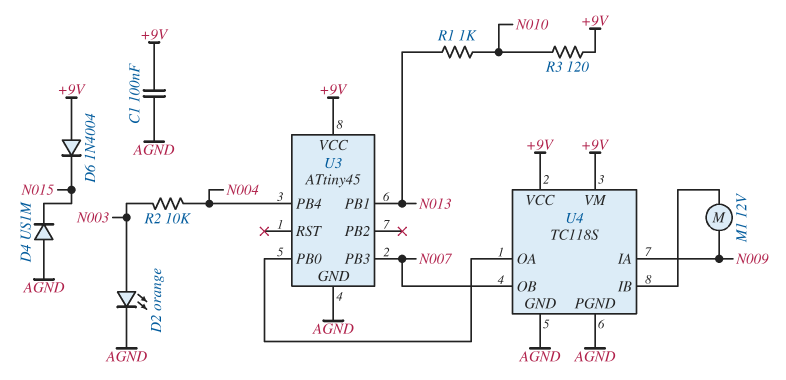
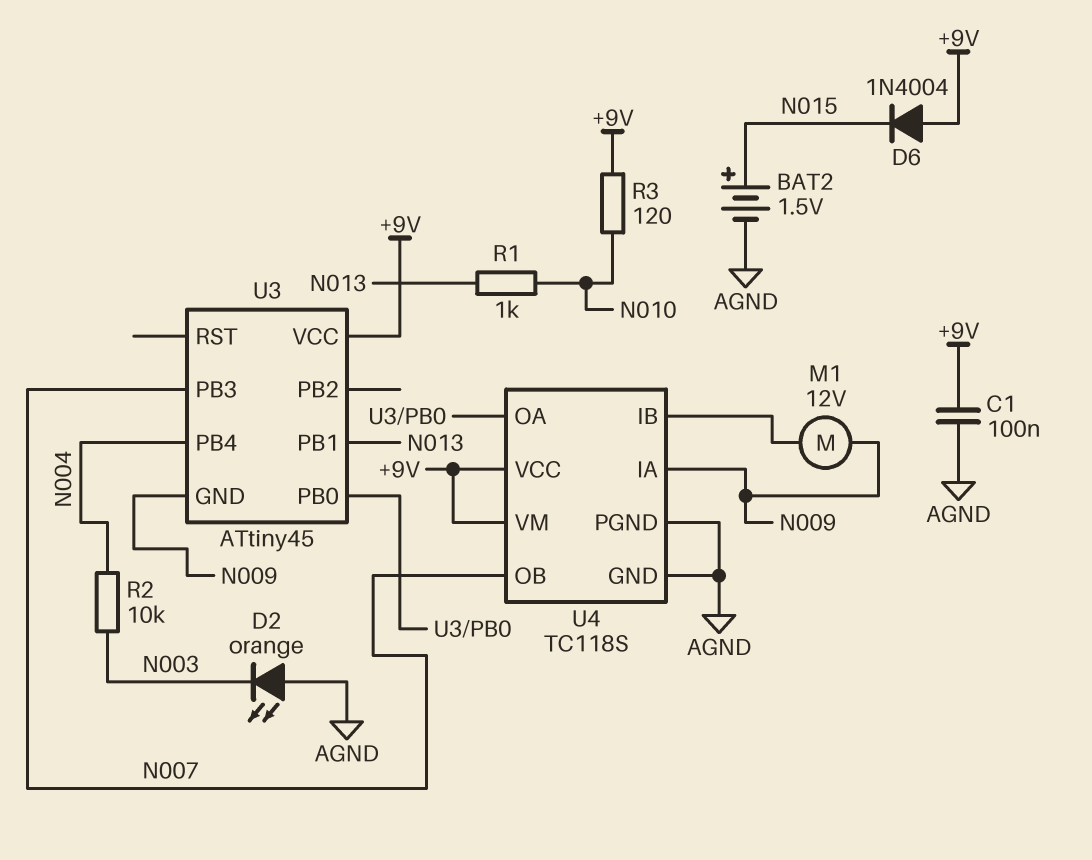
BAT2: none -> 1.5V (plus N015, minus AGND)
D2: LED orange (A N003, K AGND) -> LED orange (A AGND, K N003)
D4: diode US1M (A AGND, K N015) -> none
U3 pin GND: AGND -> N009

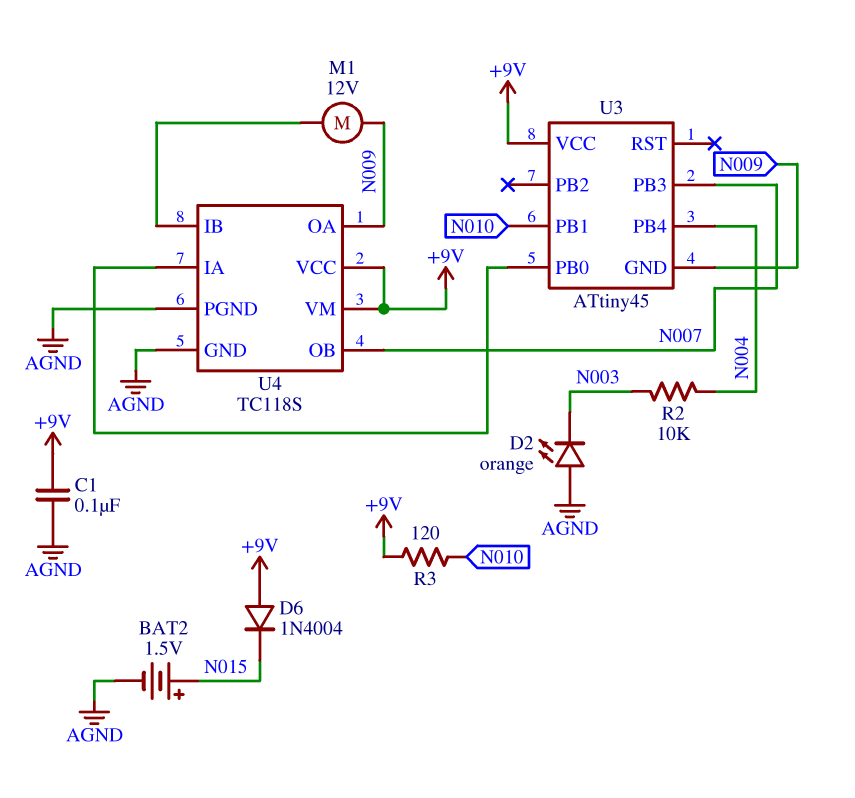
R1: 1k (N010, N013) -> none
U3 pin PB1: N013 -> N010
U4 pin IA: N009 -> U3/PB0
U4 pin OA: U3/PB0 -> N009

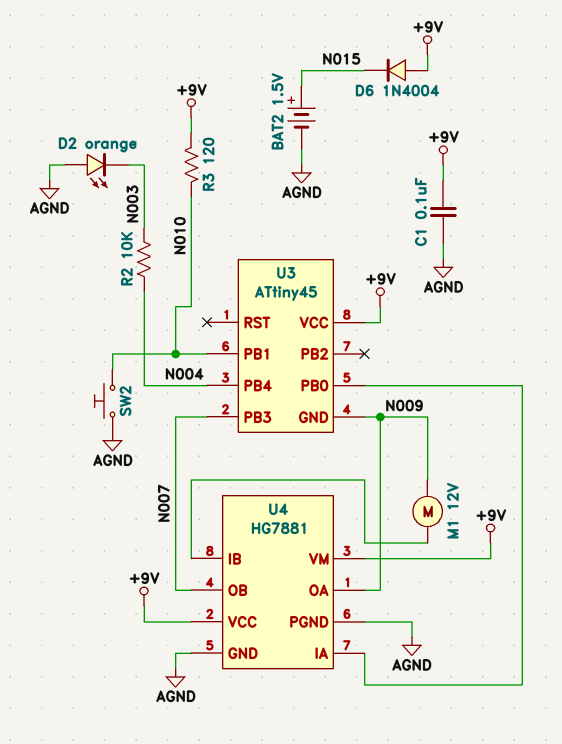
SW2: none -> button (AGND, N010)
U4: TC118S -> HG7881

